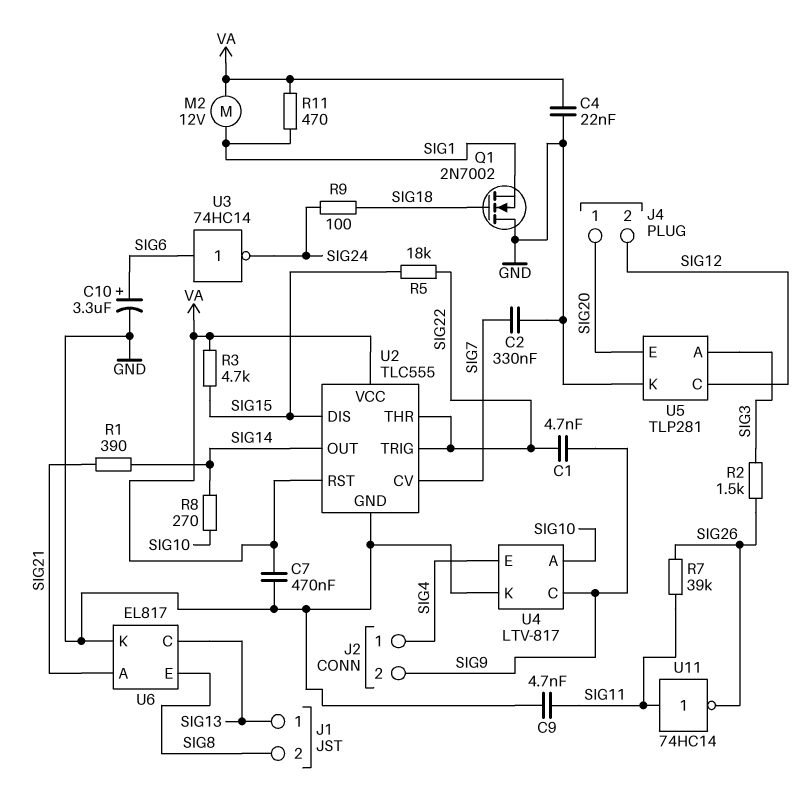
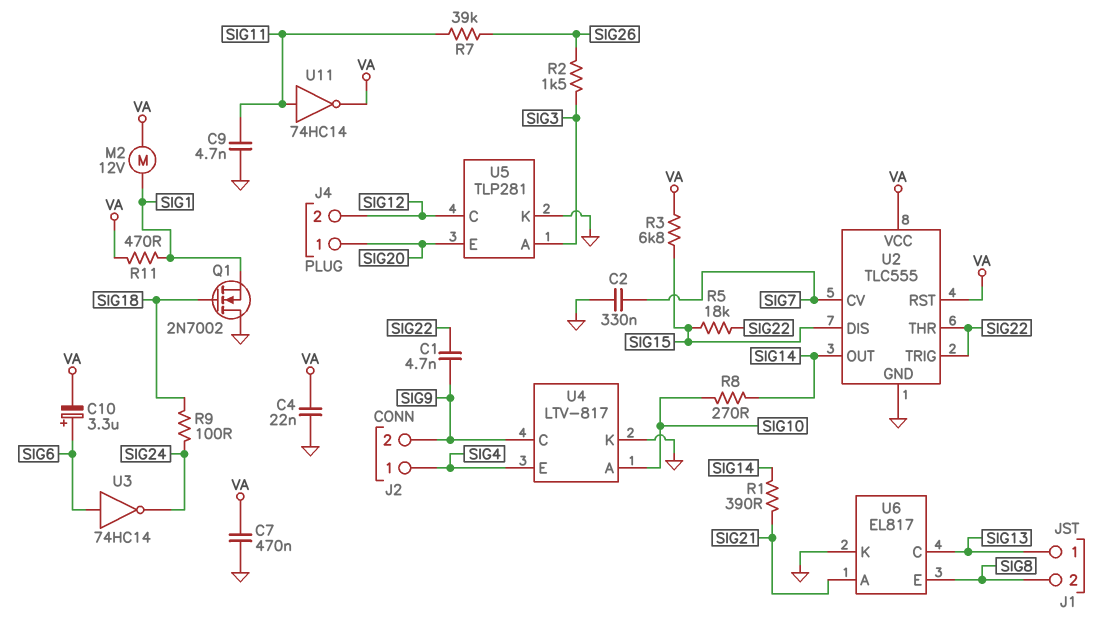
C10: 3.3uF (plus SIG6, minus GND) -> 3.3uF (plus SIG6, minus VA)
R3: 4.7k (SIG15, VA) -> 6.8k (SIG15, VA)
U11: NOT 74HC14 (in SIG11, out SIG26) -> NOT 74HC14 (in SIG11, out VA)

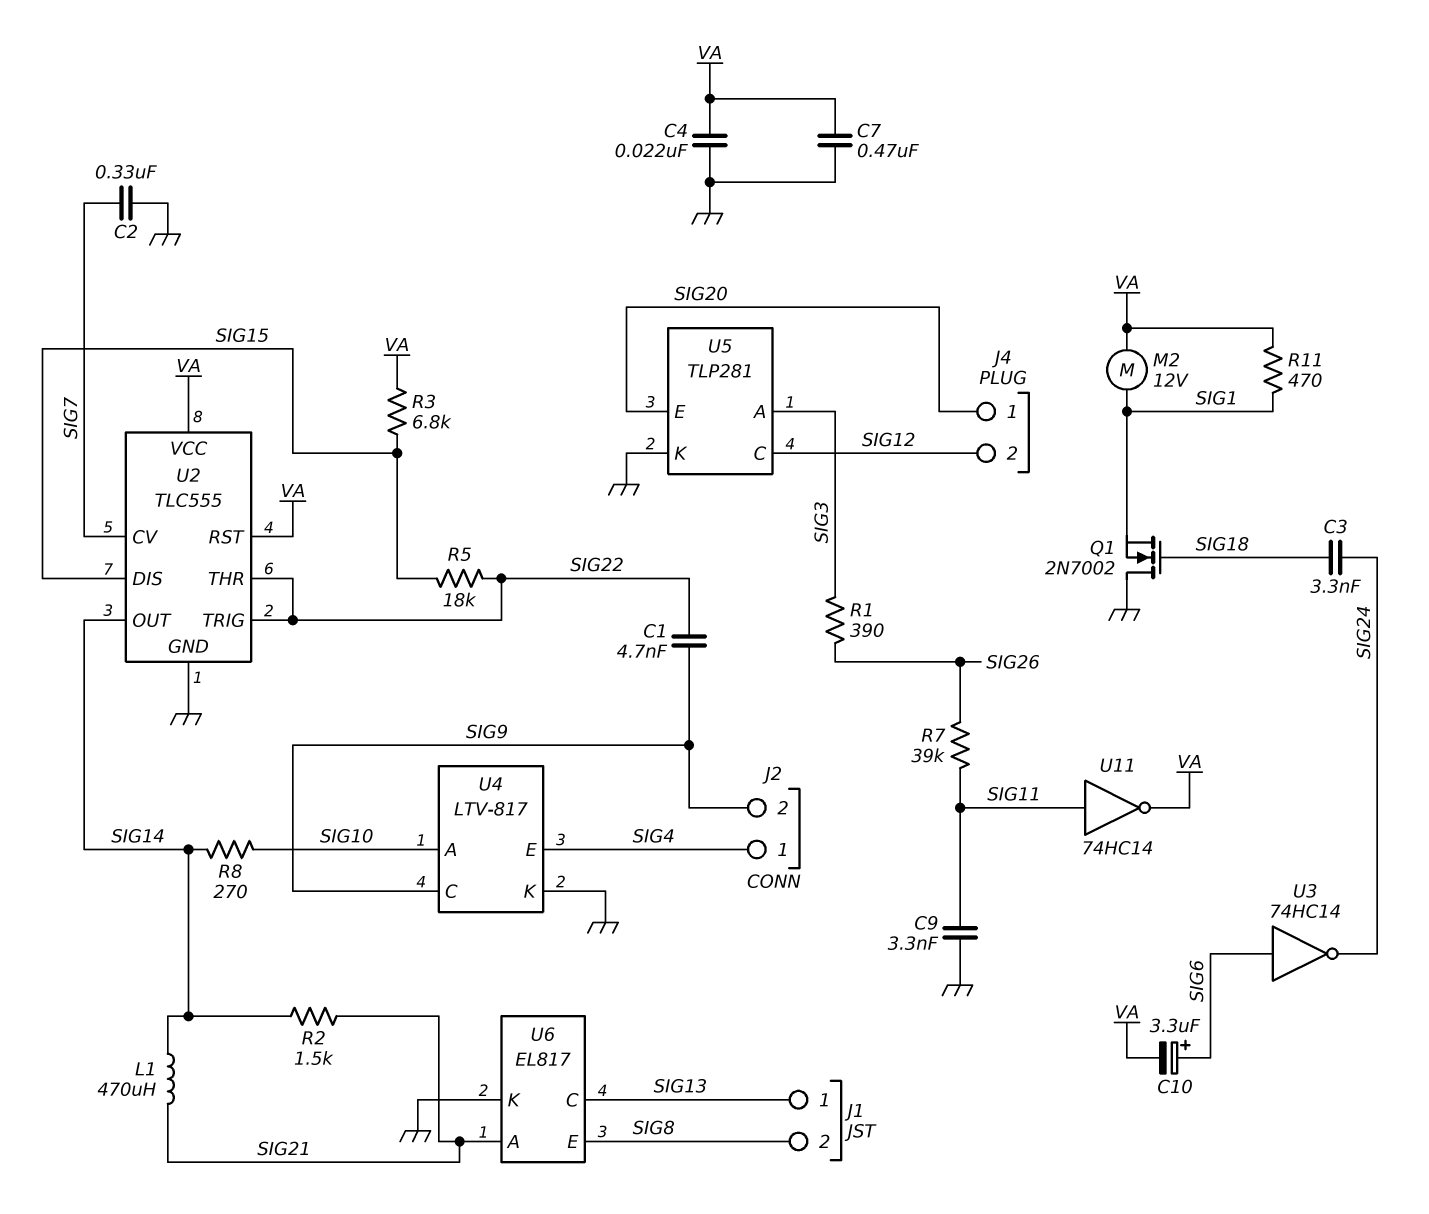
C3: none -> 3.3nF (SIG18, SIG24)
C9: 4.7nF (GND, SIG11) -> 3.3nF (GND, SIG11)
L1: none -> 470uH (SIG14, SIG21)
R1: 390 (SIG14, SIG21) -> 390 (SIG3, SIG26)
R2: 1.5k (SIG3, SIG26) -> 1.5k (SIG14, SIG21)
R9: 100 (SIG18, SIG24) -> none

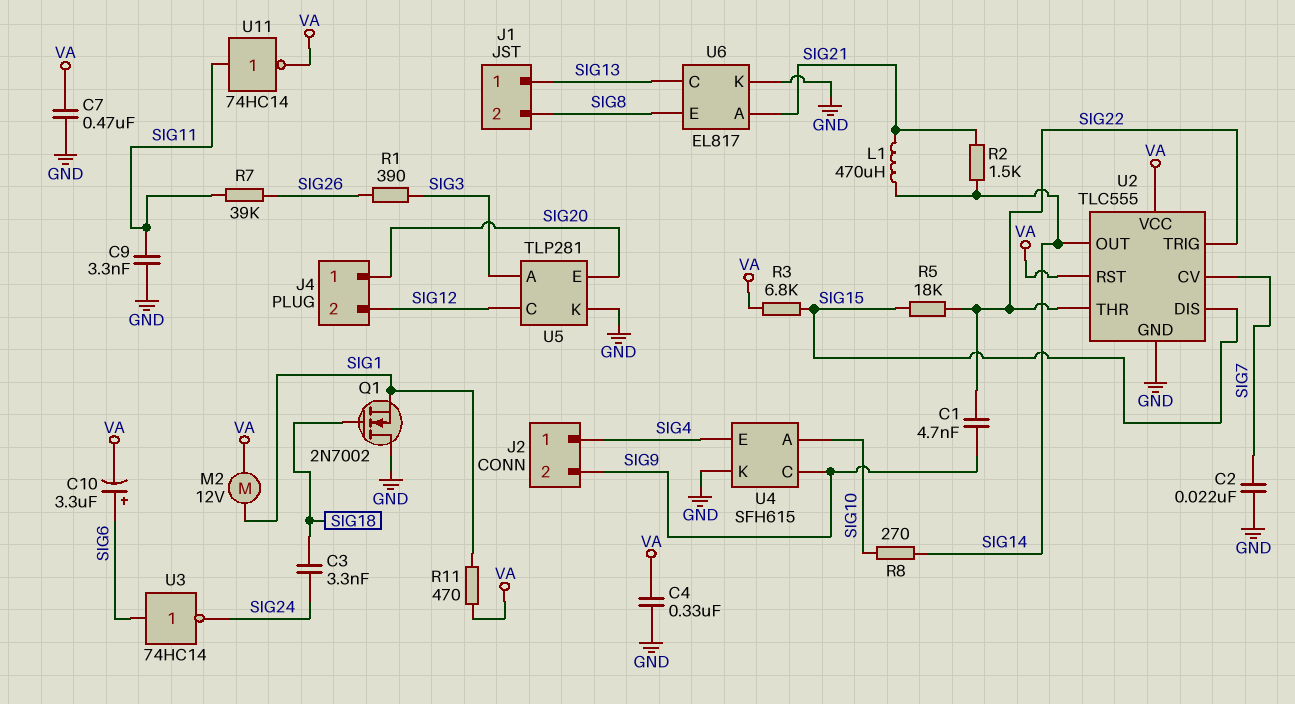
C2: 330nF (GND, SIG7) -> 22nF (GND, SIG7)
C4: 22nF (GND, VA) -> 330nF (GND, VA)
U4: LTV-817 -> SFH615

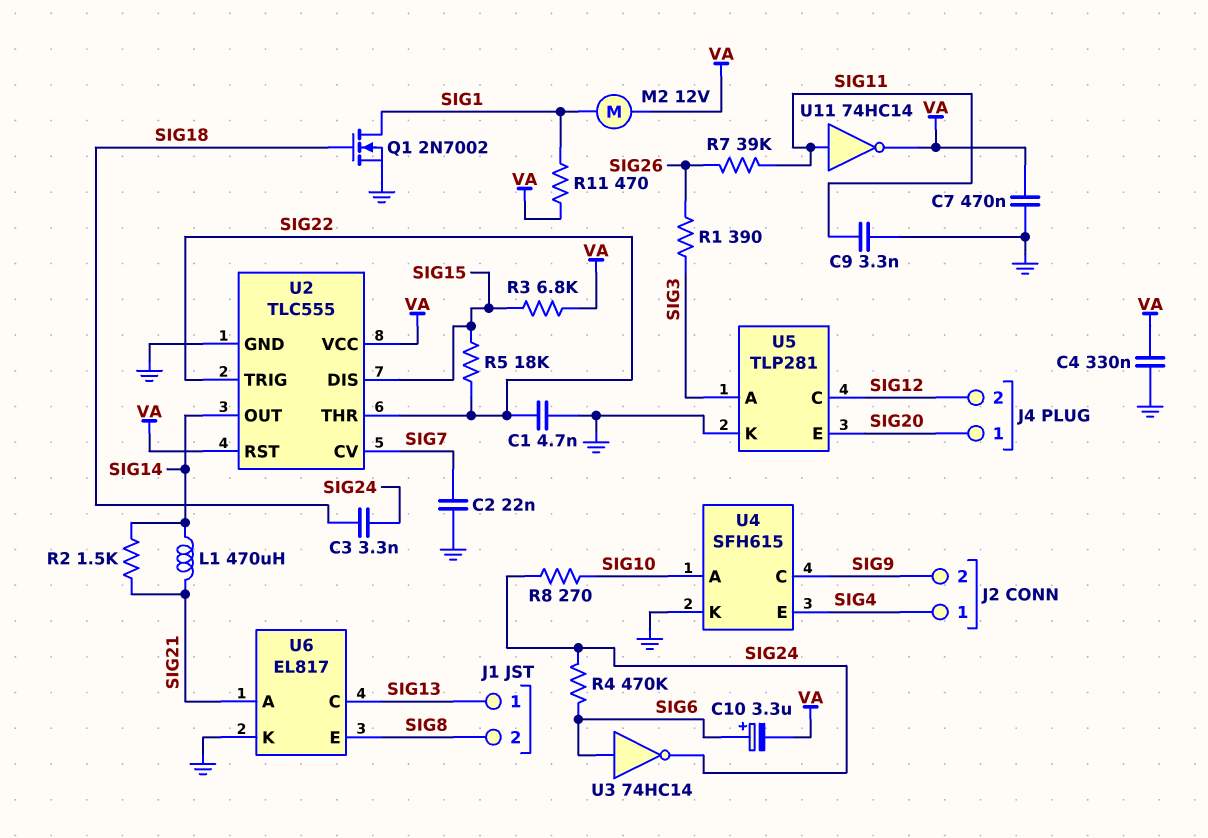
C1: 4.7nF (SIG9, SIG22) -> 4.7nF (GND, SIG22)
Q1: NMOS 2N7002 (G SIG18, D GND, S SIG1) -> NMOS 2N7002 (G SIG18, D SIG1, S GND)
R4: none -> 470k (SIG6, SIG24)
R8: 270 (SIG10, SIG14) -> 270 (SIG10, SIG24)

